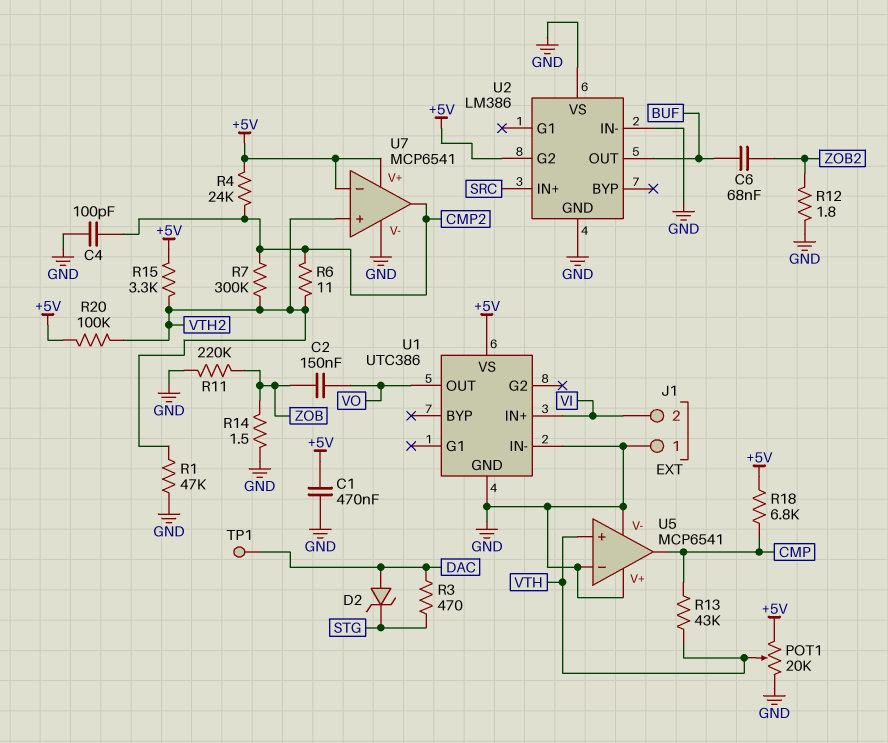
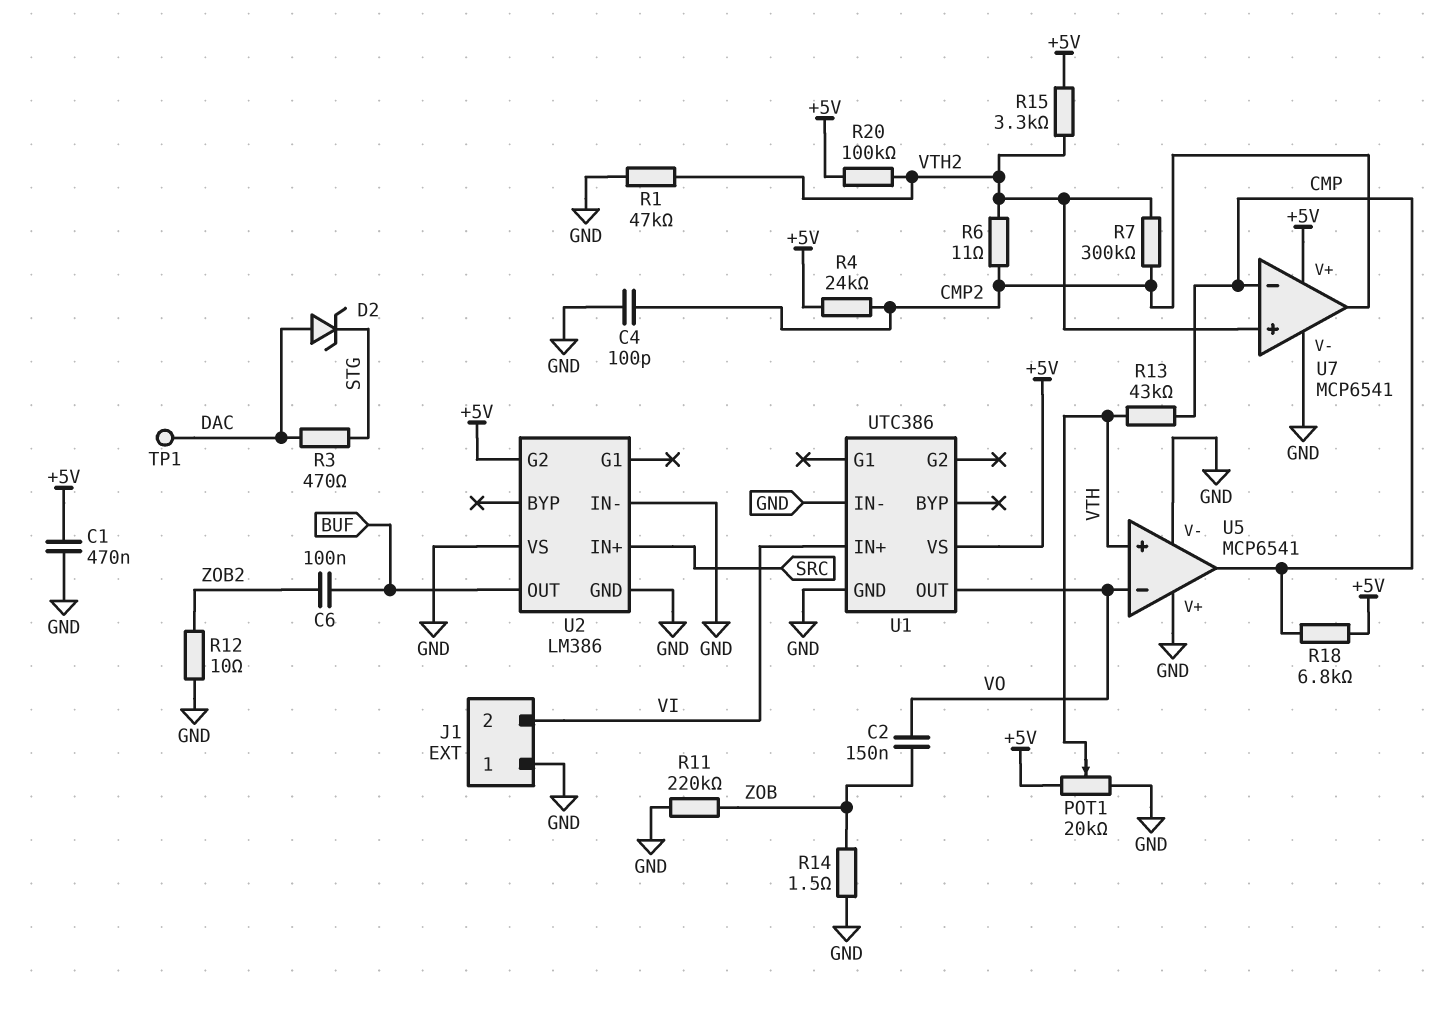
C6: 68nF (BUF, ZOB2) -> 100nF (BUF, ZOB2)
R12: 1.8 (GND, ZOB2) -> 10 (GND, ZOB2)
U5 pin in-: GND -> VO
U7 pin in-: +5V -> CMP

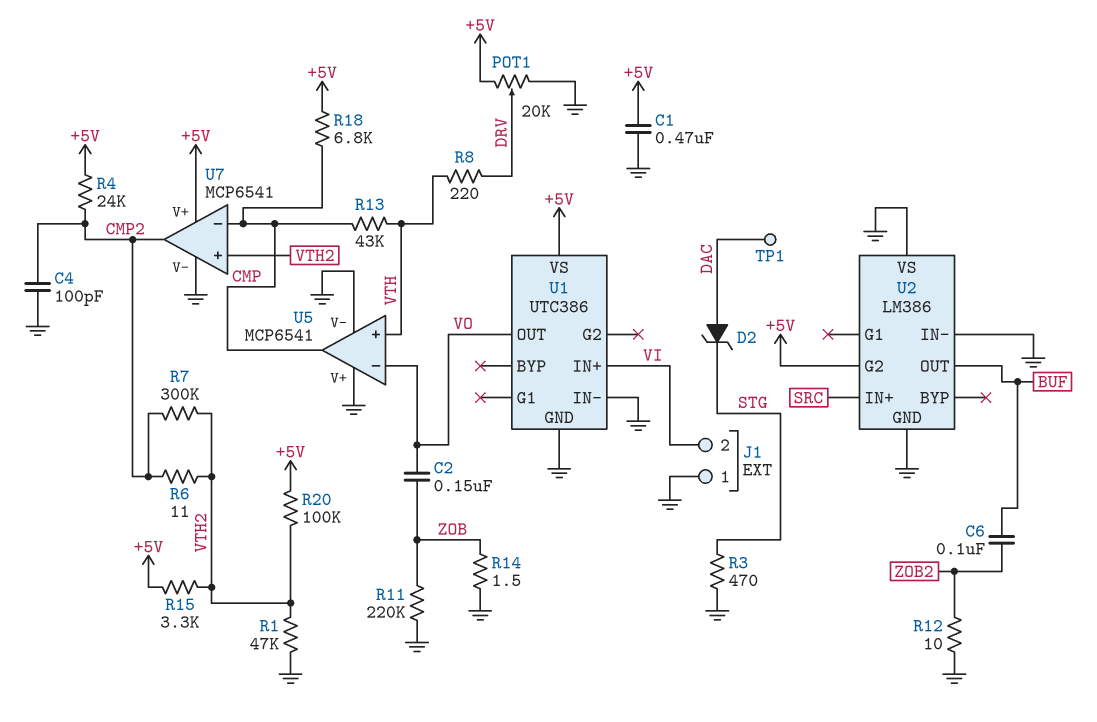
POT1: 20k (+5V, GND, wiper VTH) -> 20k (+5V, GND, wiper DRV)
R3: 470 (DAC, STG) -> 470 (GND, STG)
R8: none -> 220 (DRV, VTH)

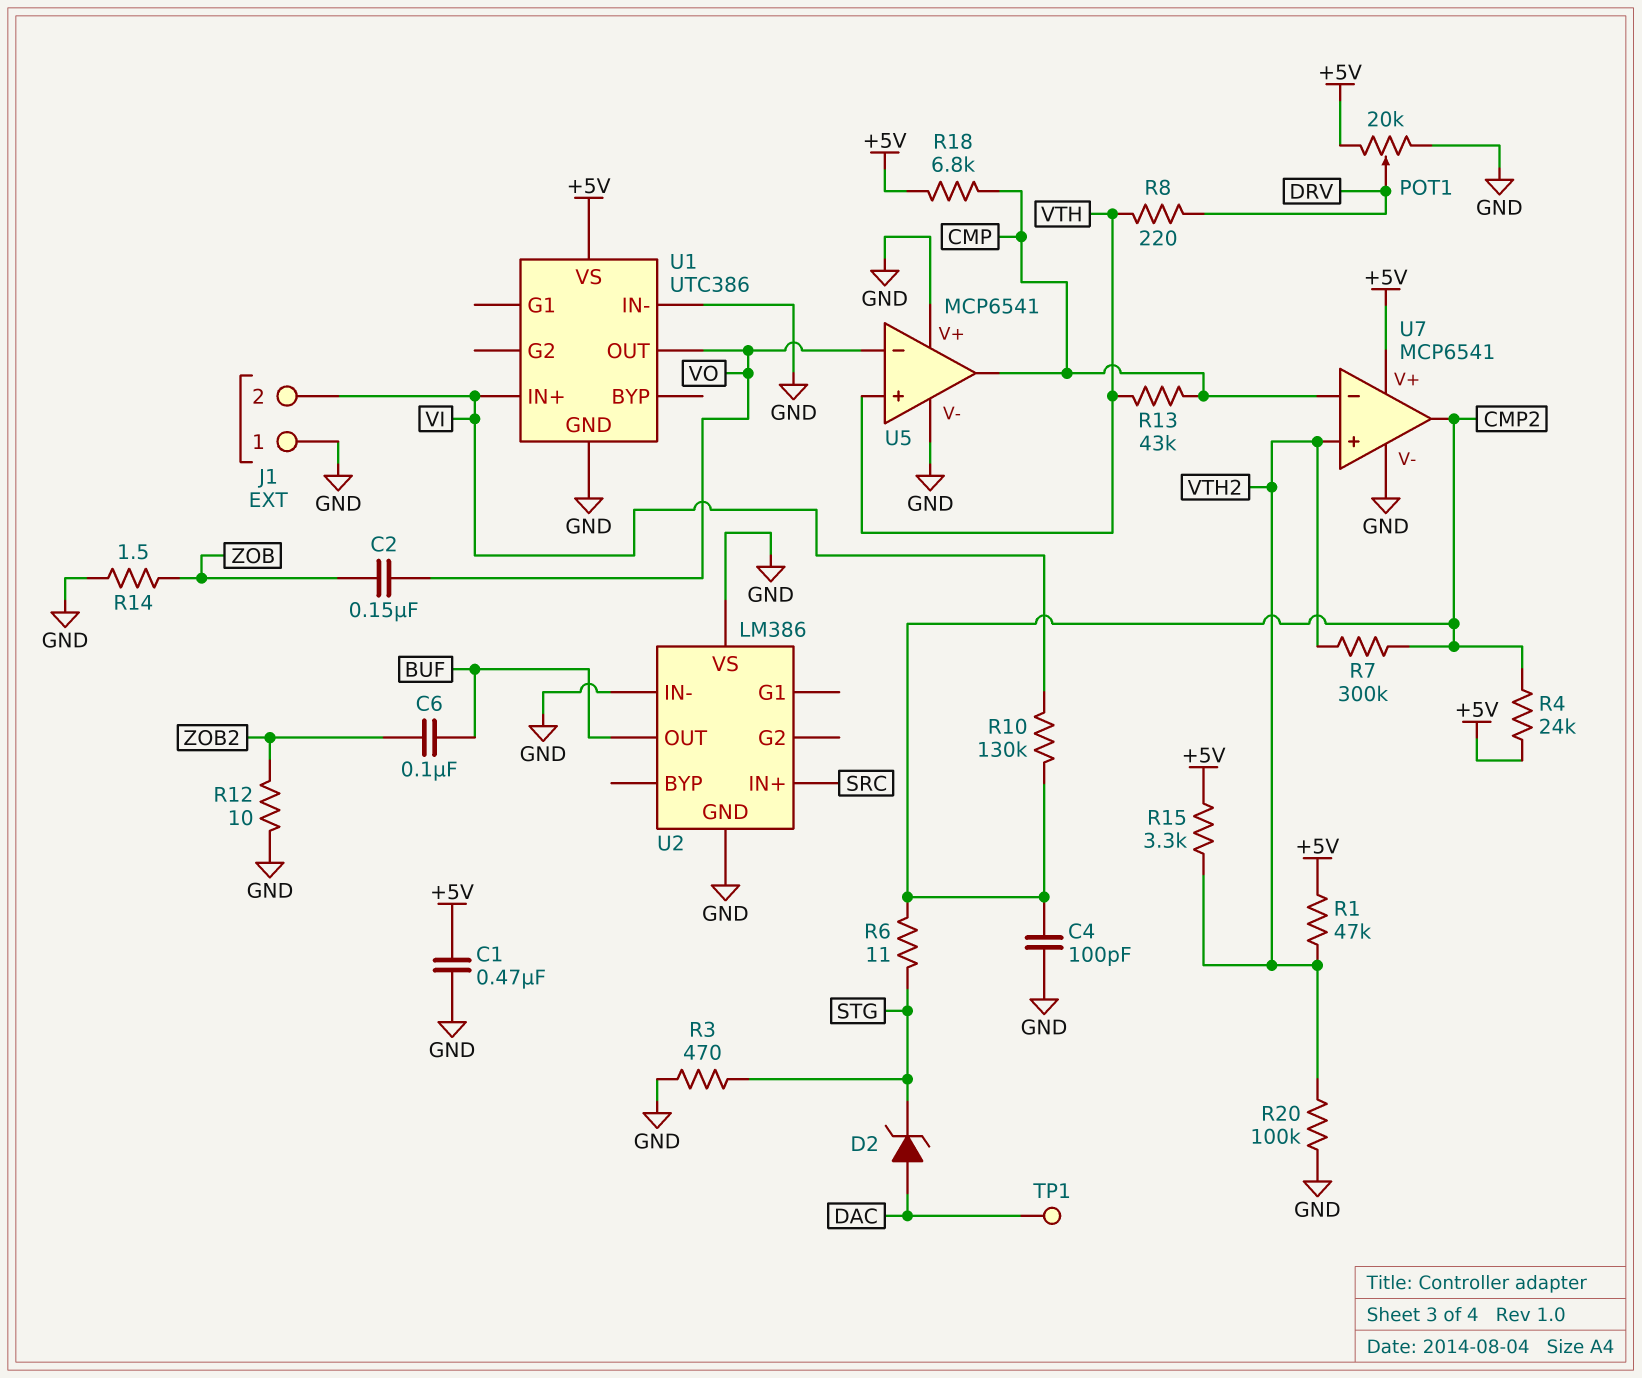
R1: 47k (GND, VTH2) -> 47k (+5V, VTH2)
R6: 11 (CMP2, VTH2) -> 11 (CMP2, STG)
R10: none -> 130k (CMP2, VI)
R11: 220k (GND, ZOB) -> none
R20: 100k (+5V, VTH2) -> 100k (GND, VTH2)
U2 pin G2: +5V -> none

